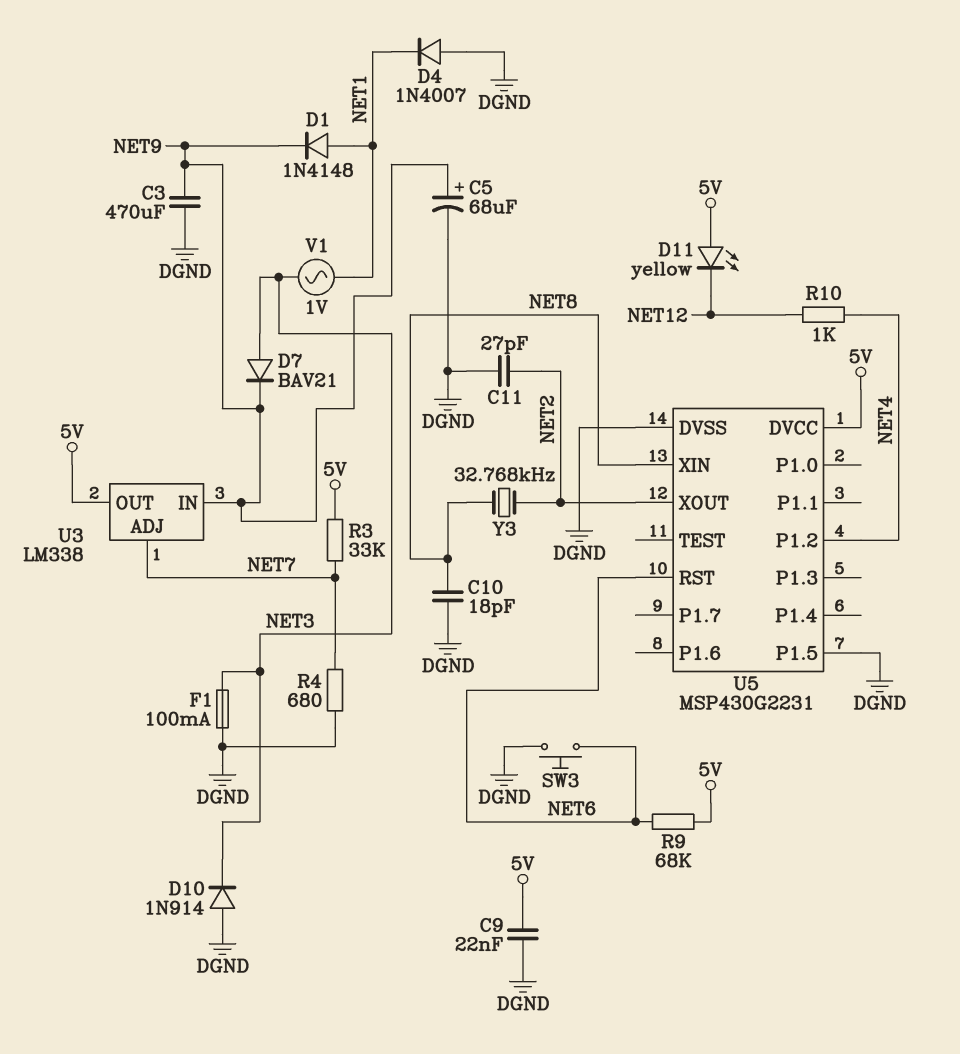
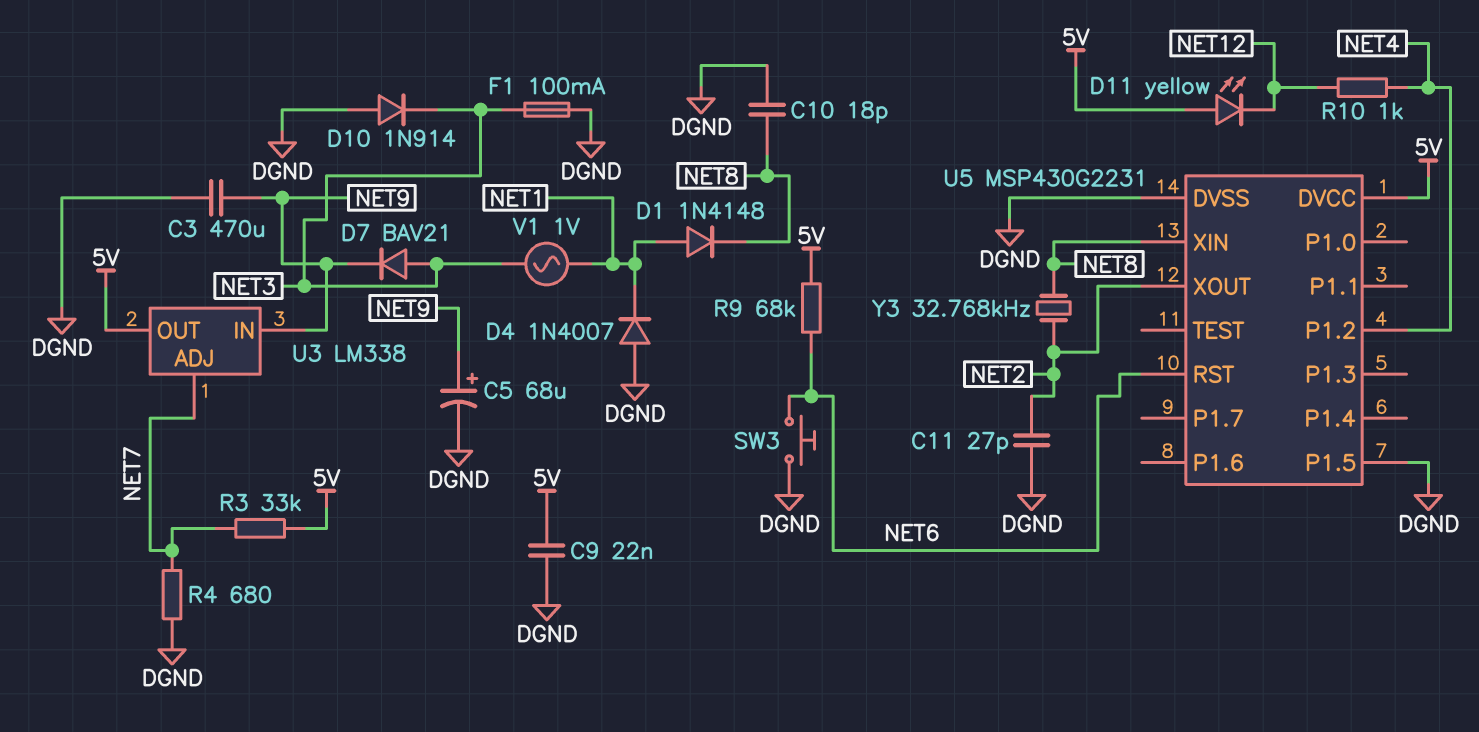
D1: diode 1N4148 (A NET1, K NET9) -> diode 1N4148 (A NET1, K NET8)

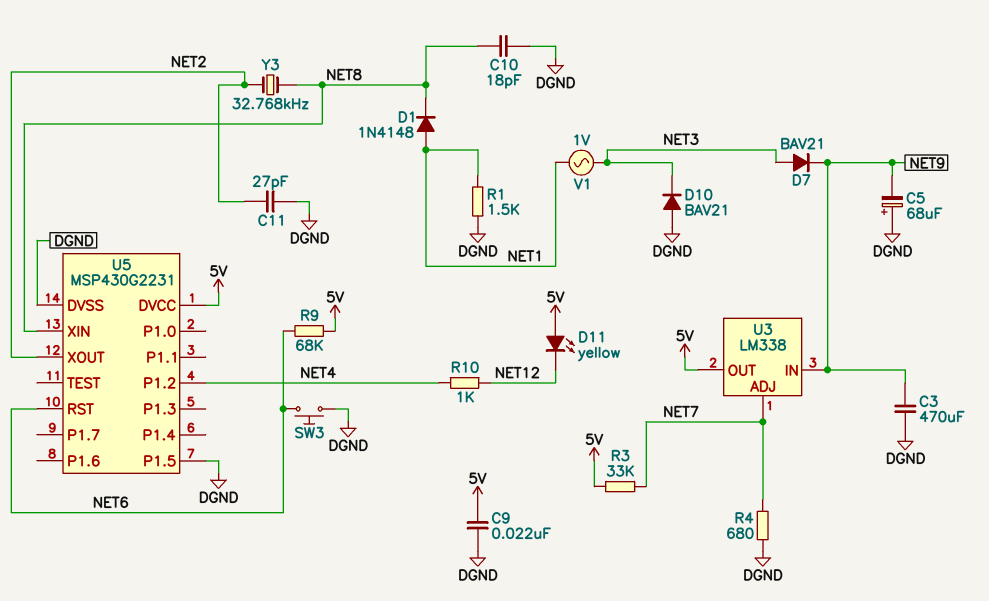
C5: 68uF (plus NET9, minus DGND) -> 68uF (plus DGND, minus NET9)
D4: diode 1N4007 (A DGND, K NET1) -> none
D10: diode 1N914 (A DGND, K NET3) -> diode BAV21 (A DGND, K NET3)
F1: 100mA (DGND, NET3) -> none
R1: none -> 1.5k (DGND, NET1)

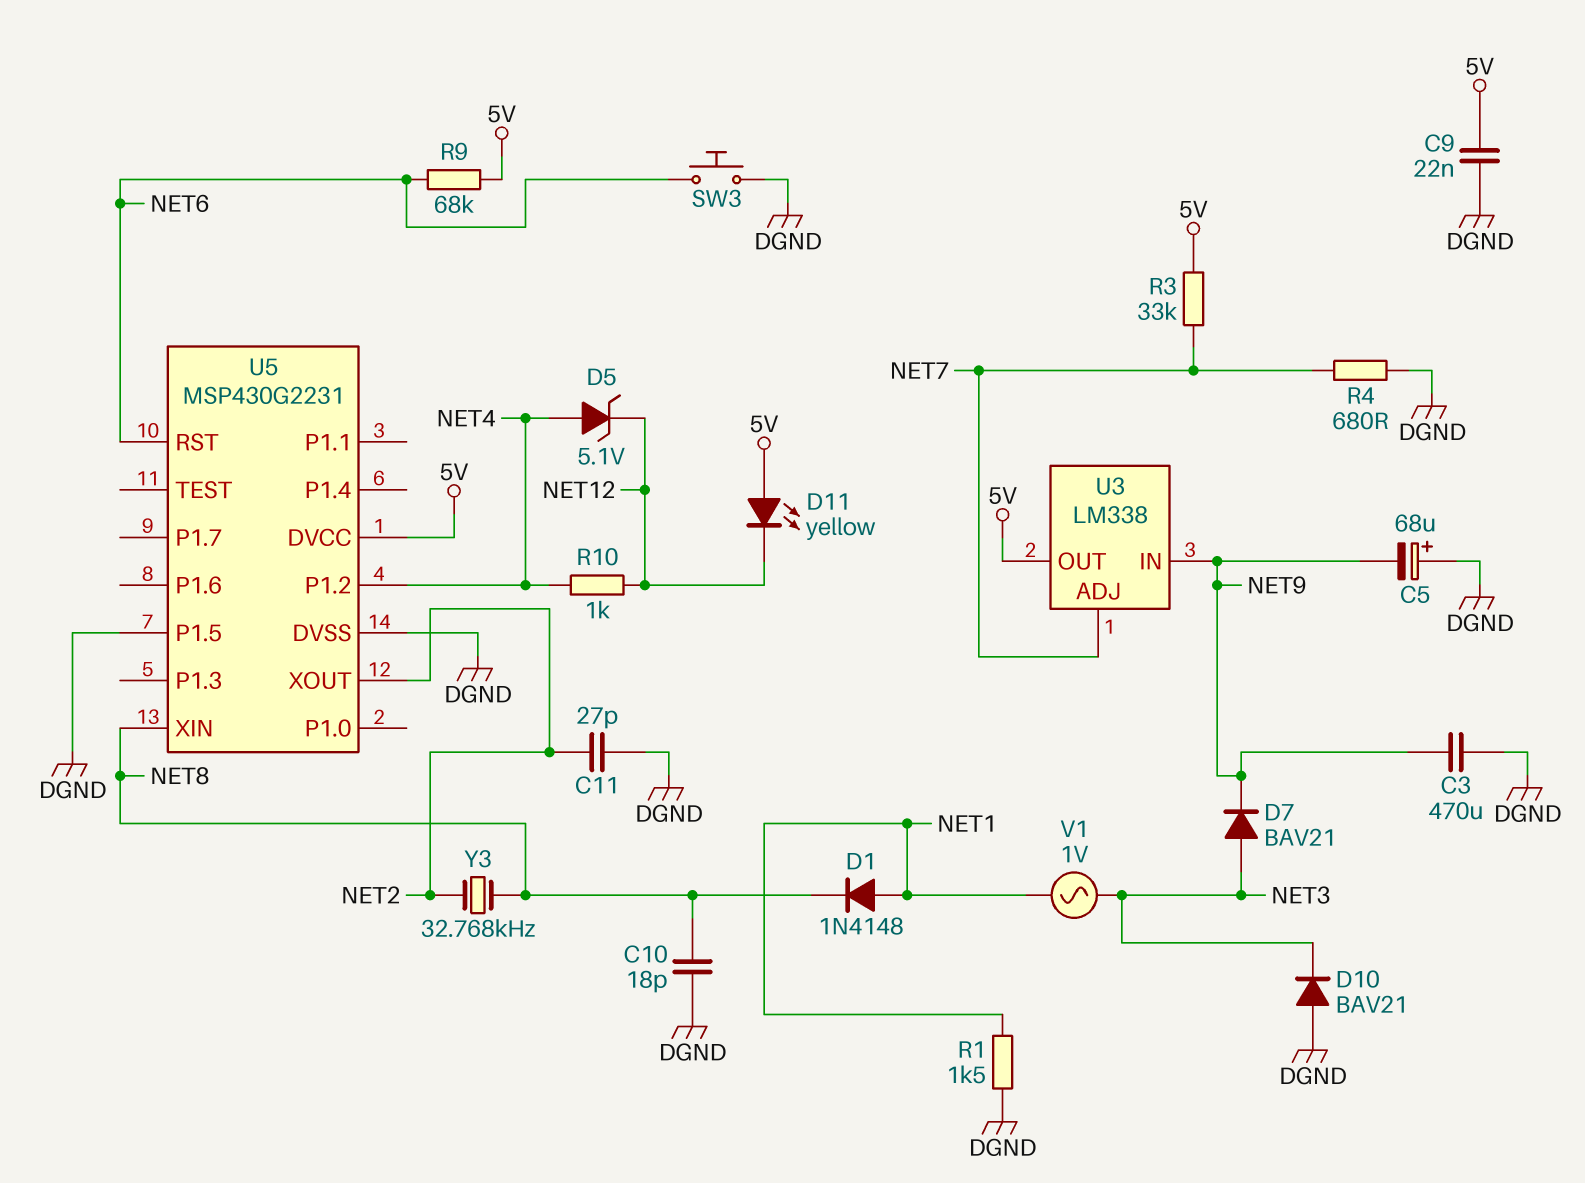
D5: none -> zener 5.1V (A NET4, K NET12)

